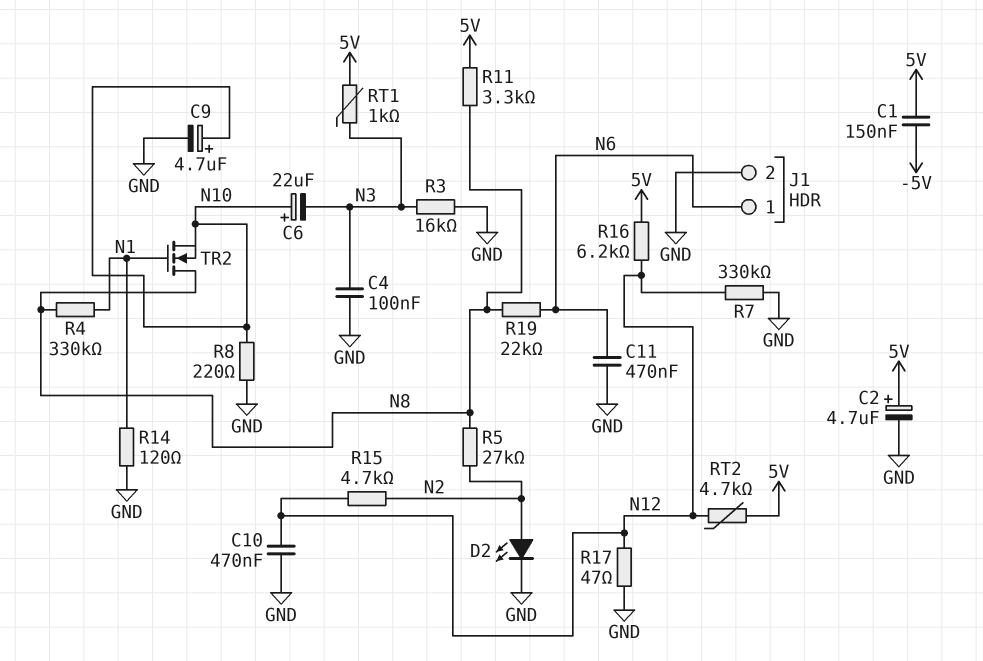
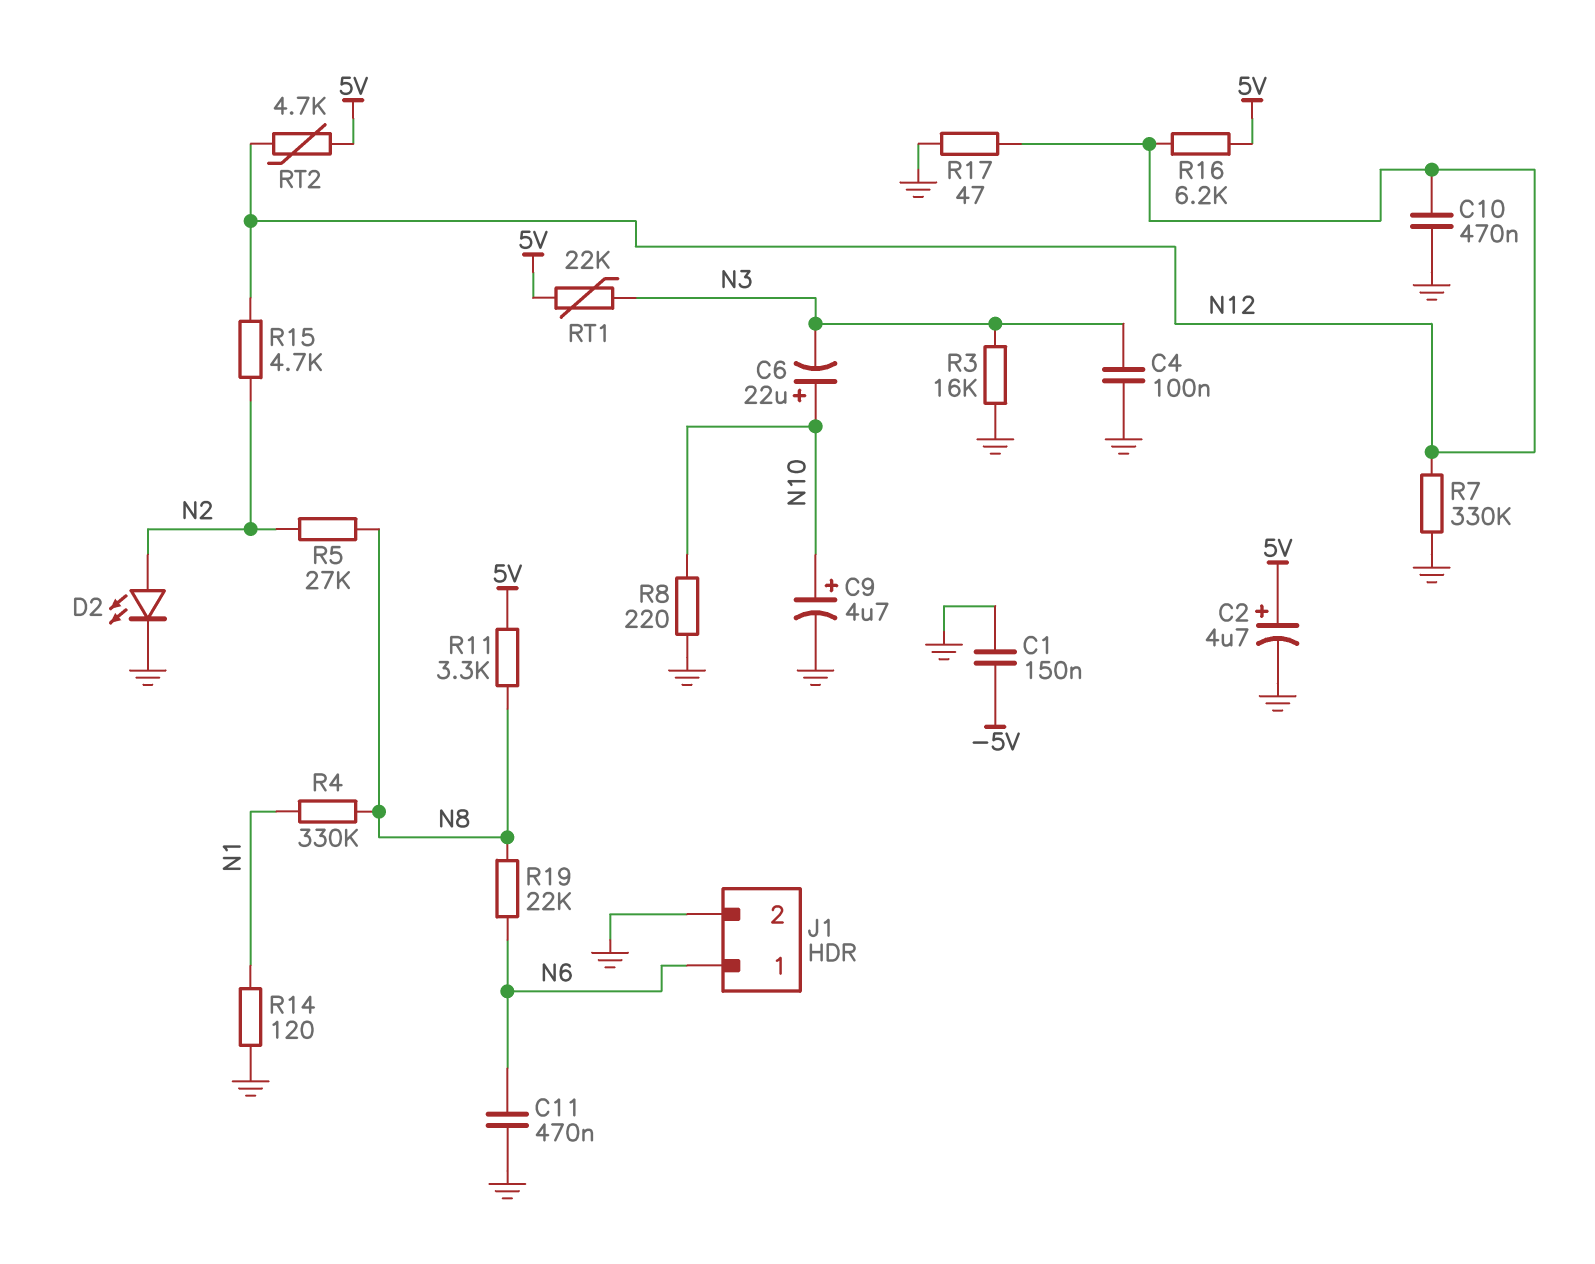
C1: 150nF (-5V, 5V) -> 150nF (-5V, GND)
RT1: 1k (5V, N3) -> 22k (5V, N3)
TR2: NMOS (G N1, D N8, S N10) -> none

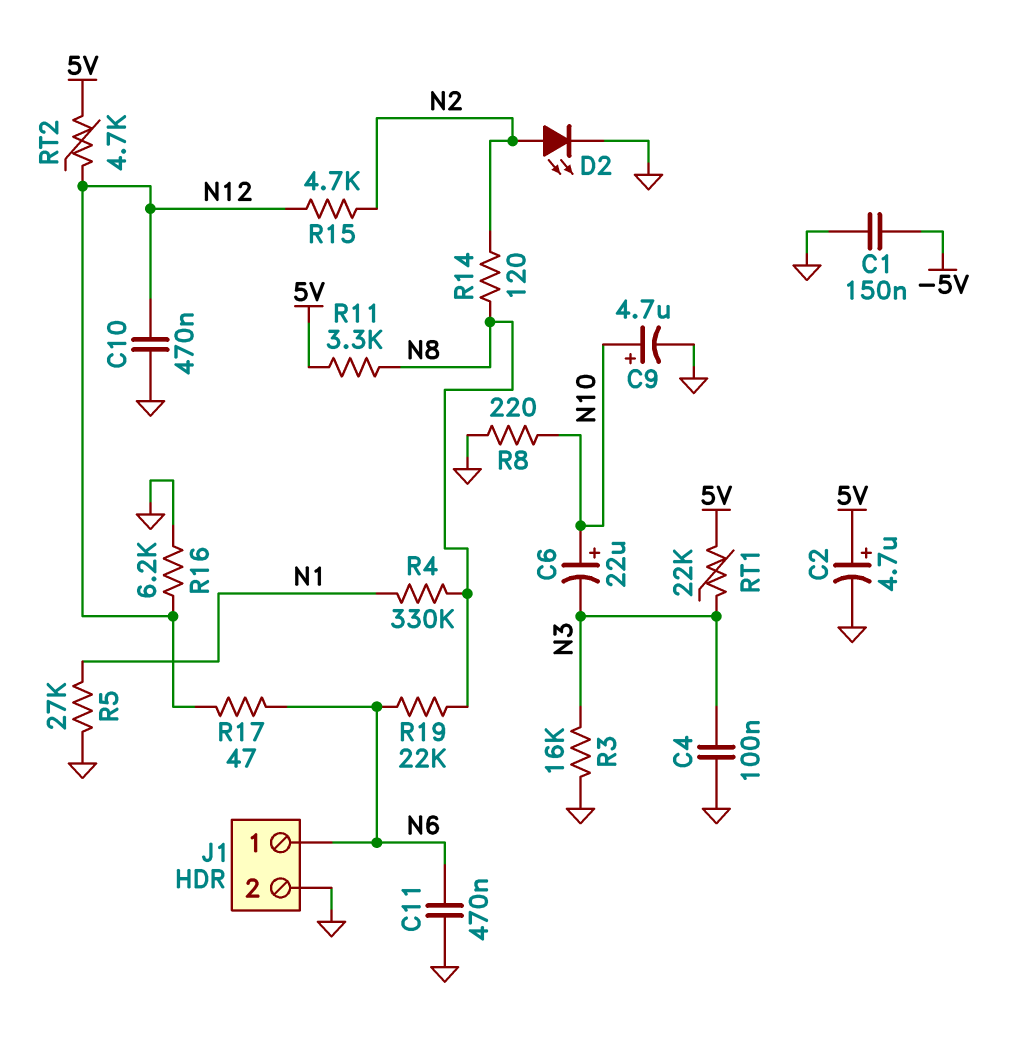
R5: 27k (N2, N8) -> 27k (GND, N1)
R7: 330k (GND, N12) -> none
R14: 120 (GND, N1) -> 120 (N2, N8)
R16: 6.2k (5V, N12) -> 6.2k (GND, N12)
R17: 47 (GND, N12) -> 47 (N6, N12)

